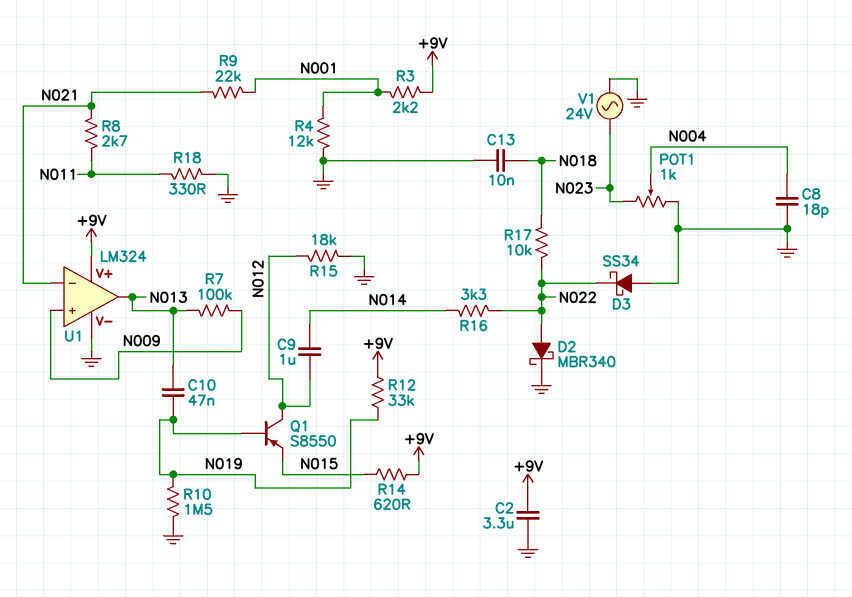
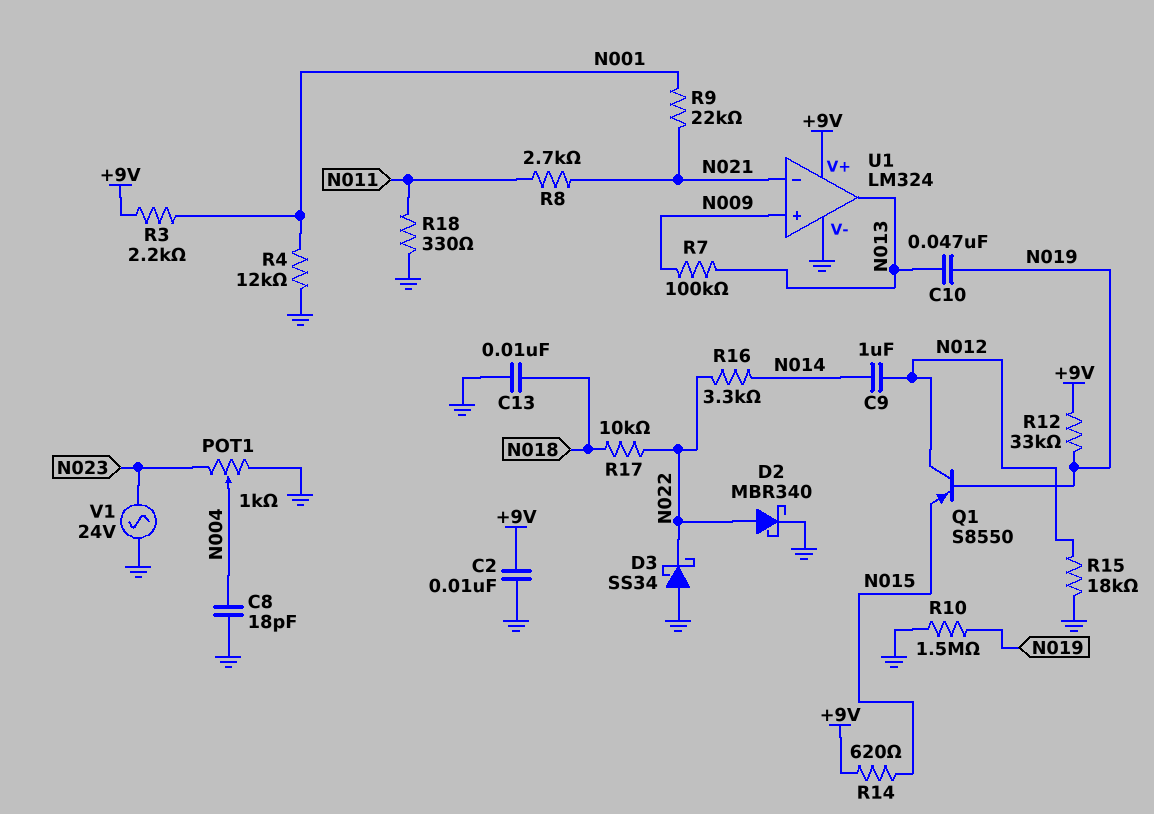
C2: 3.3uF (+9V, GND) -> 10nF (+9V, GND)

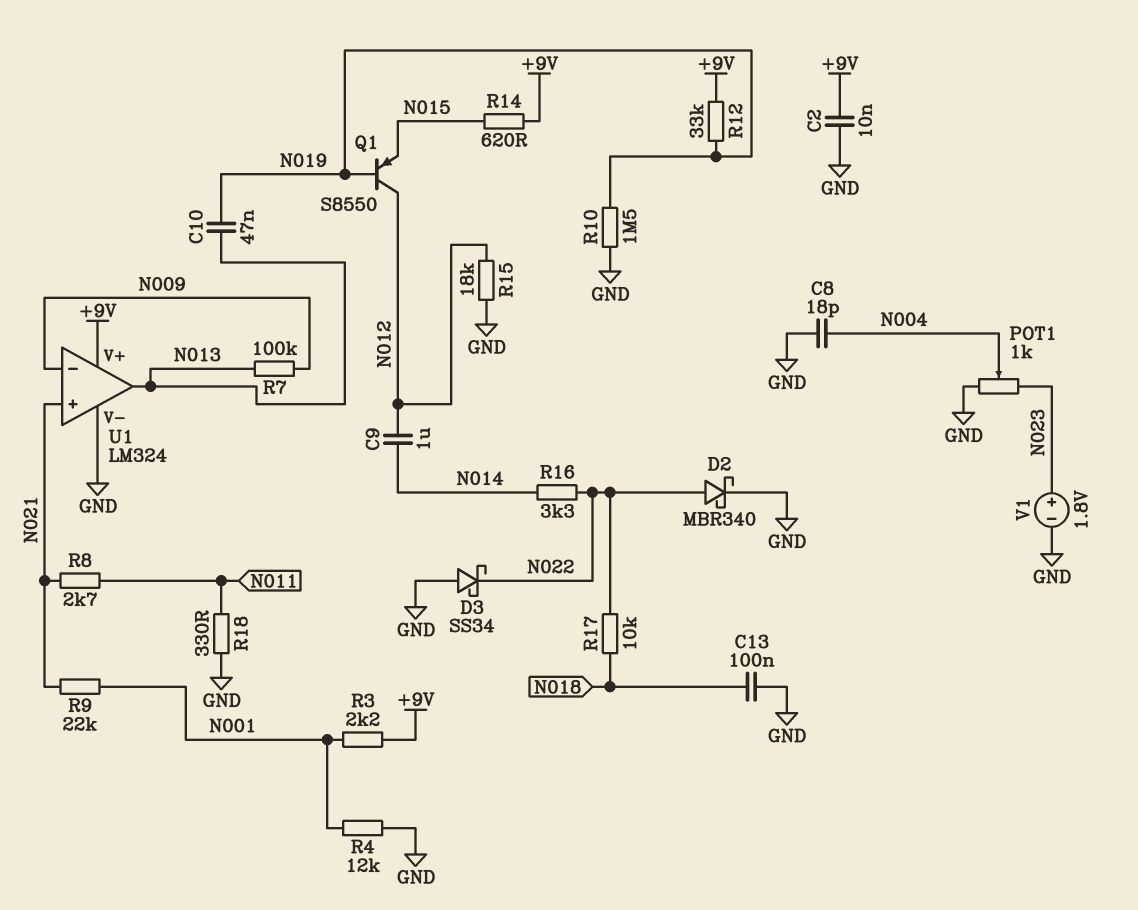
C13: 10nF (GND, N018) -> 100nF (GND, N018)
U1 pin in+: N009 -> N021
U1 pin in-: N021 -> N009
V1: AC 24V (GND, N023) -> 1.8V (plus N023, minus GND)

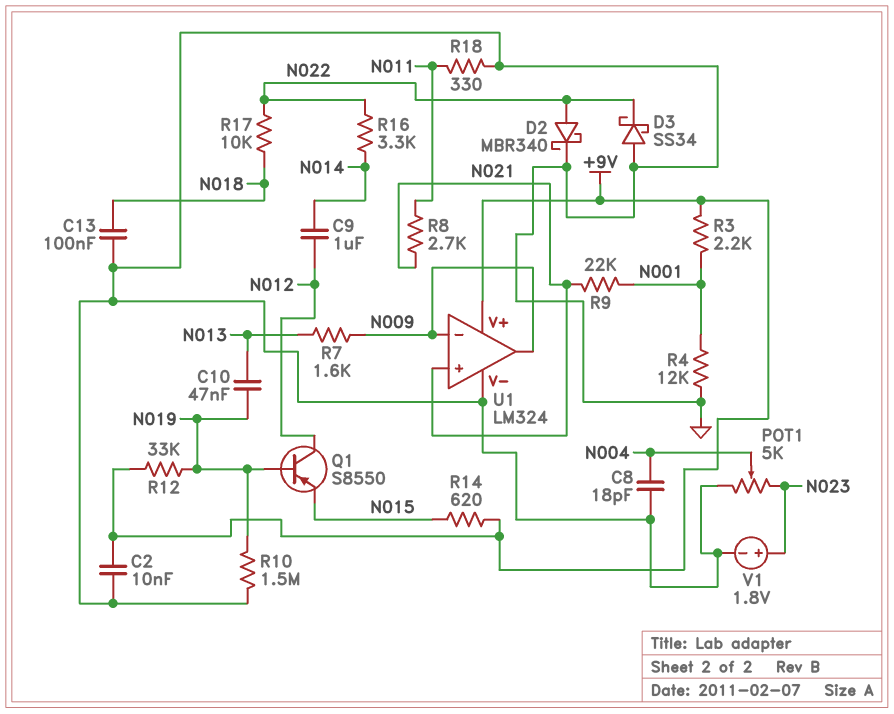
POT1: 1k (GND, N023, wiper N004) -> 5k (GND, N023, wiper N004)
R7: 100k (N009, N013) -> 1.6k (N009, N013)
R15: 18k (GND, N012) -> none
U1 pin out: N013 -> N009

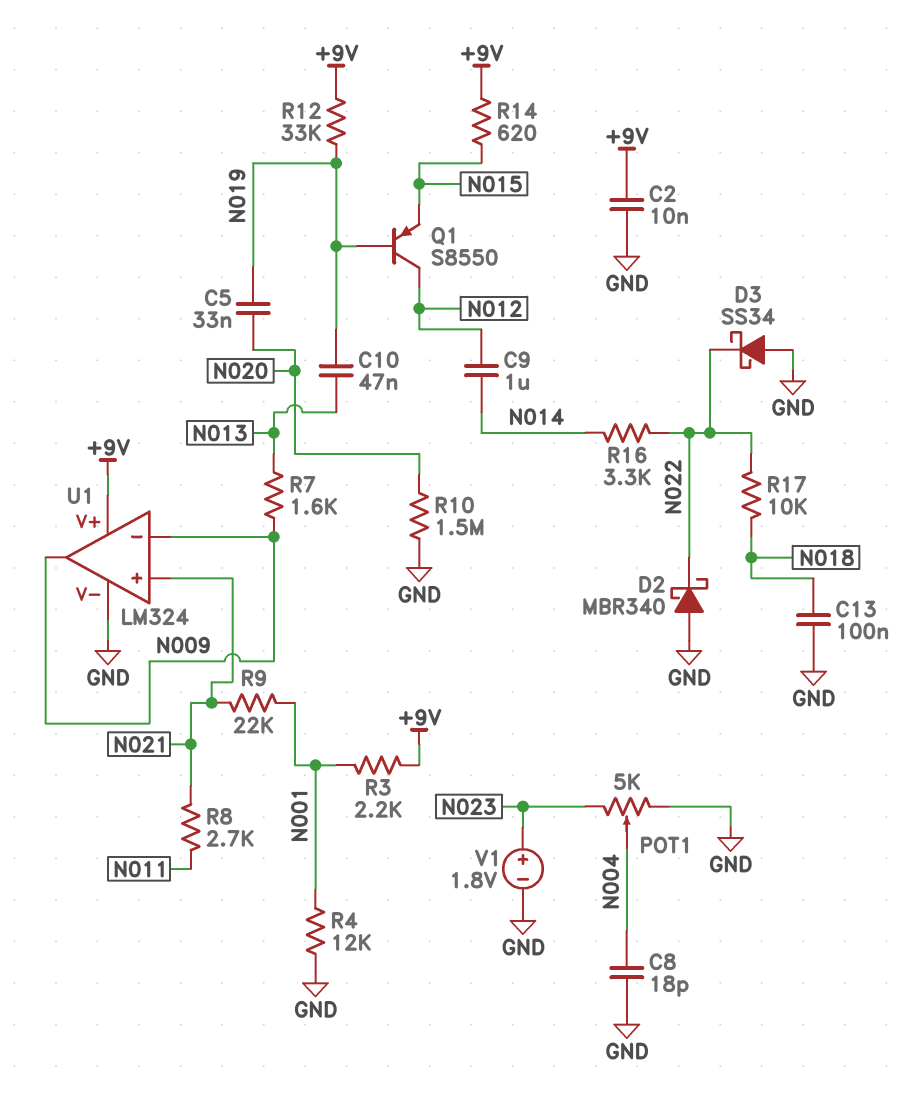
C5: none -> 33nF (N019, N020)
D2: schottky MBR340 (A N022, K GND) -> schottky MBR340 (A GND, K N022)
R10: 1.5M (GND, N019) -> 1.5M (GND, N020)
R18: 330 (GND, N011) -> none

